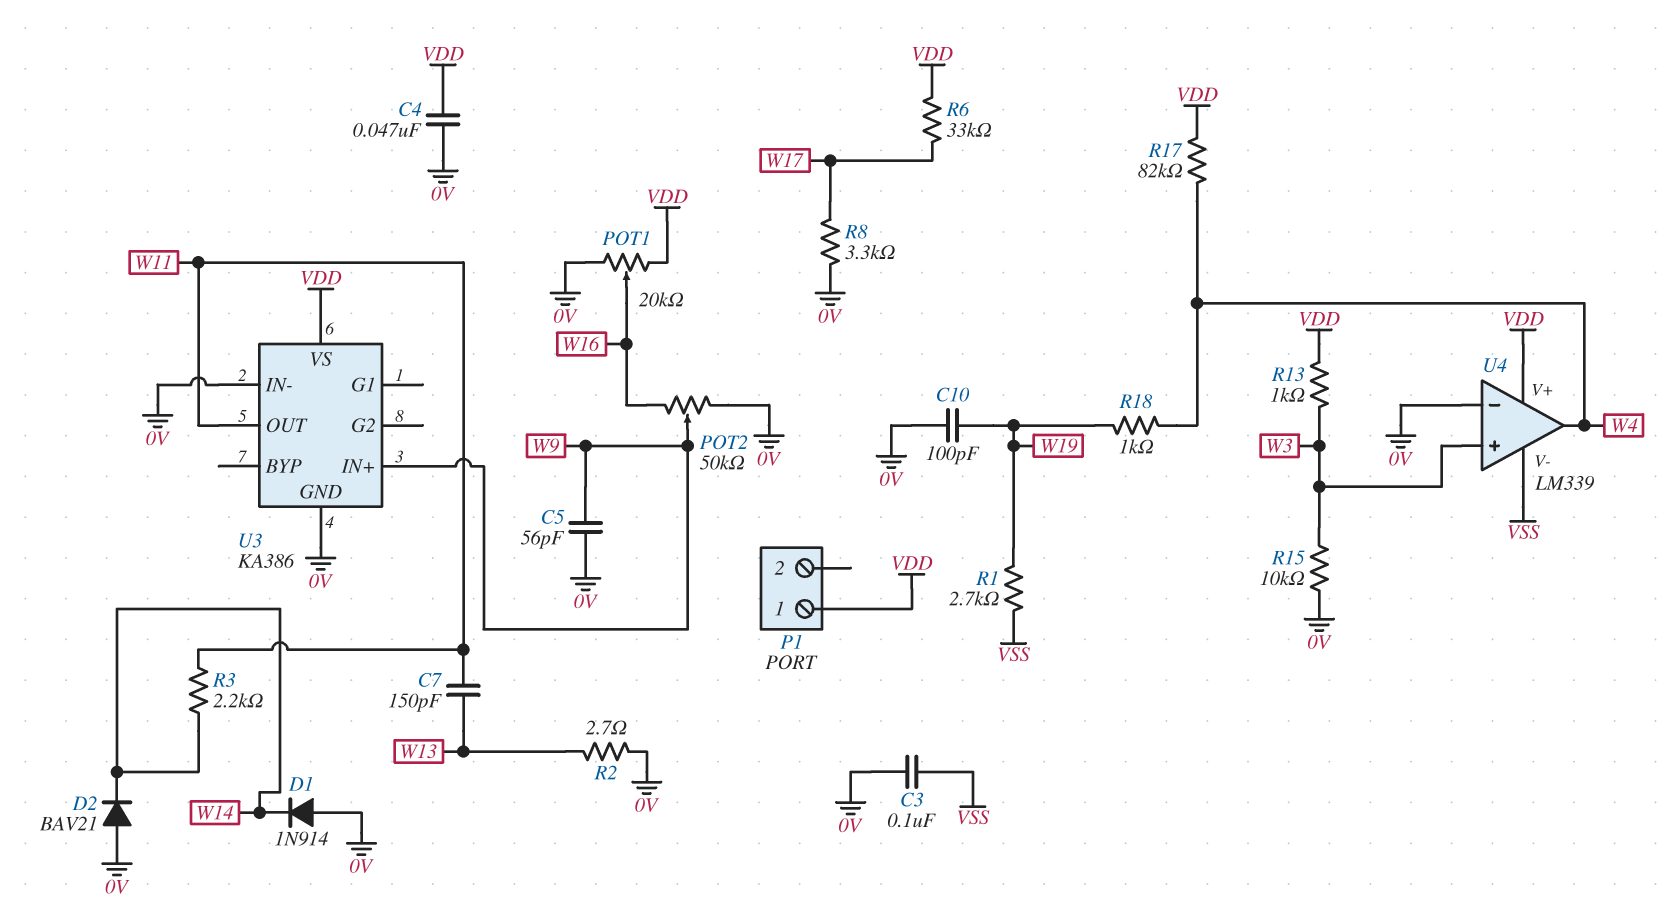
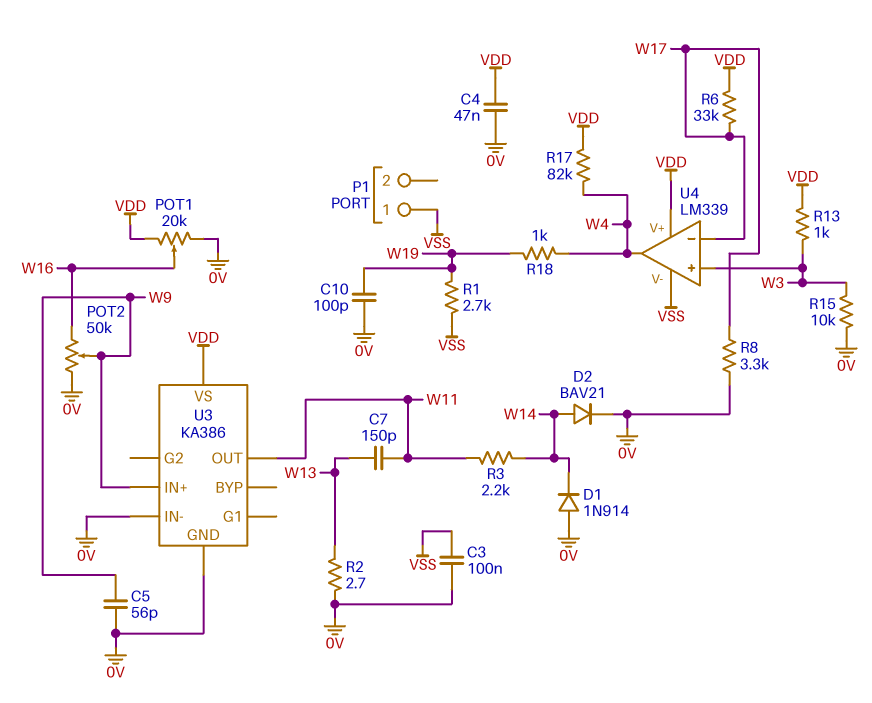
D2: diode BAV21 (A 0V, K W14) -> diode BAV21 (A W14, K 0V)
P1 pin 1: VDD -> VSS
U4 pin in-: 0V -> W17

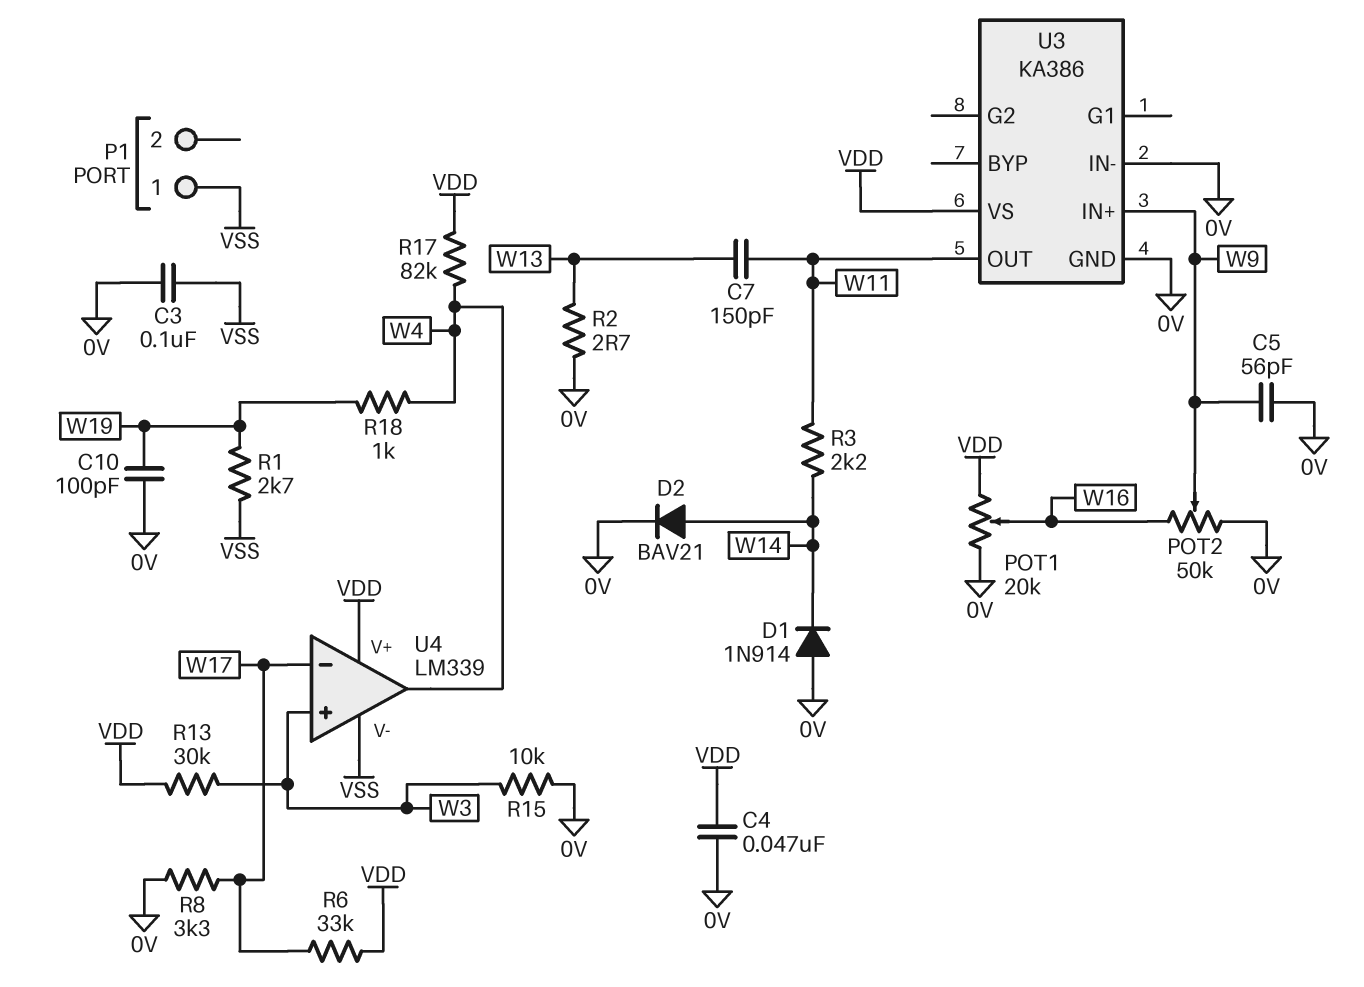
R13: 1k (VDD, W3) -> 30k (VDD, W3)

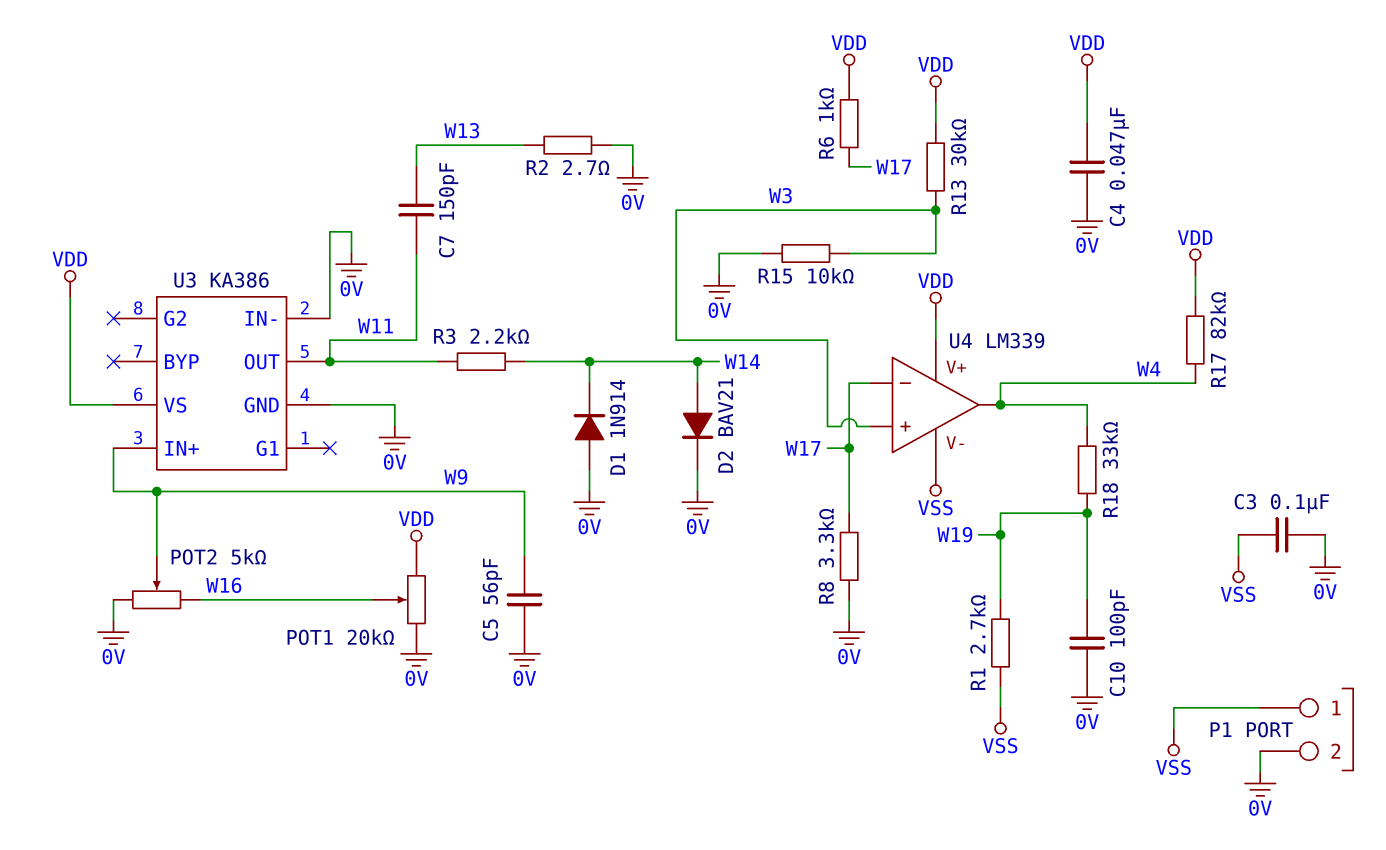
P1 pin 2: none -> 0V
POT2: 50k (0V, W16, wiper W9) -> 5k (0V, W16, wiper W9)
R6: 33k (VDD, W17) -> 1k (VDD, W17)
R18: 1k (W4, W19) -> 33k (W4, W19)

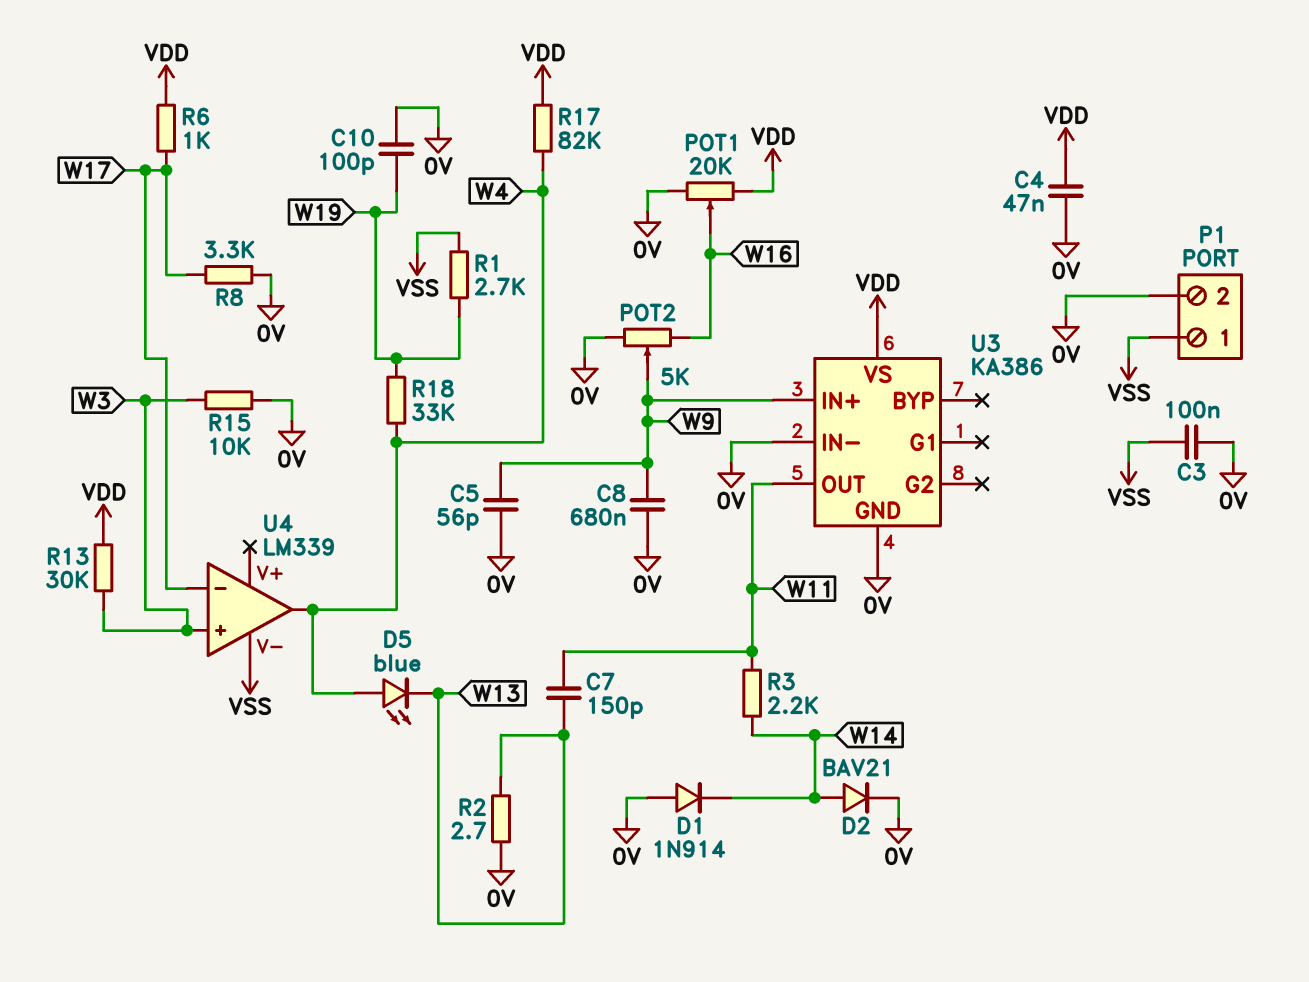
C8: none -> 680nF (0V, W9)
D5: none -> LED blue (A W4, K W13)
U4 pin V+: VDD -> none

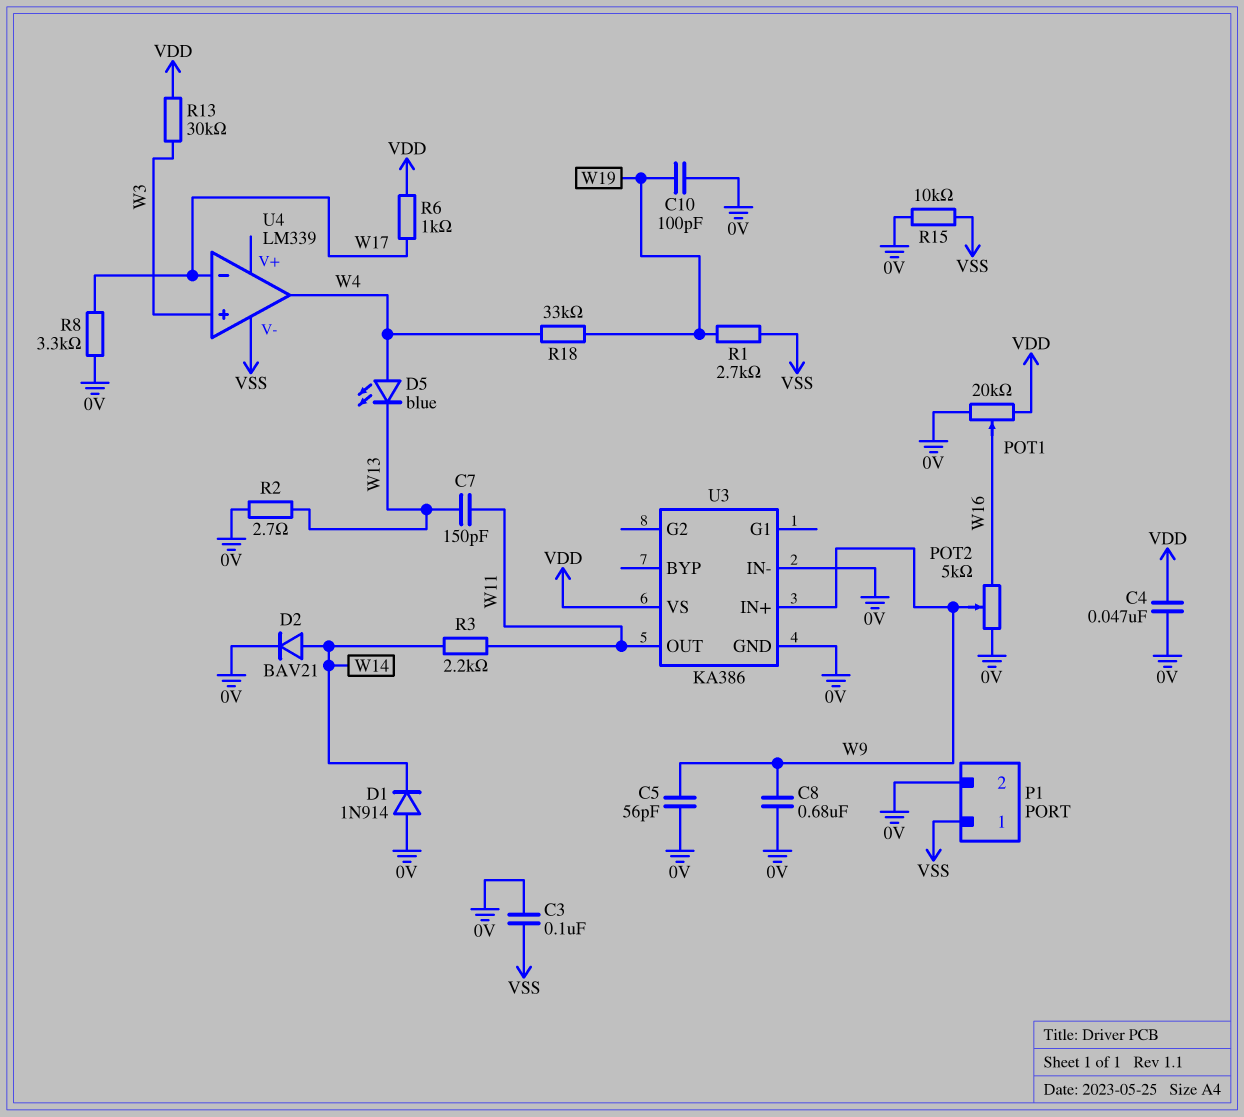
R15: 10k (0V, W3) -> 10k (0V, VSS)
R17: 82k (VDD, W4) -> none

